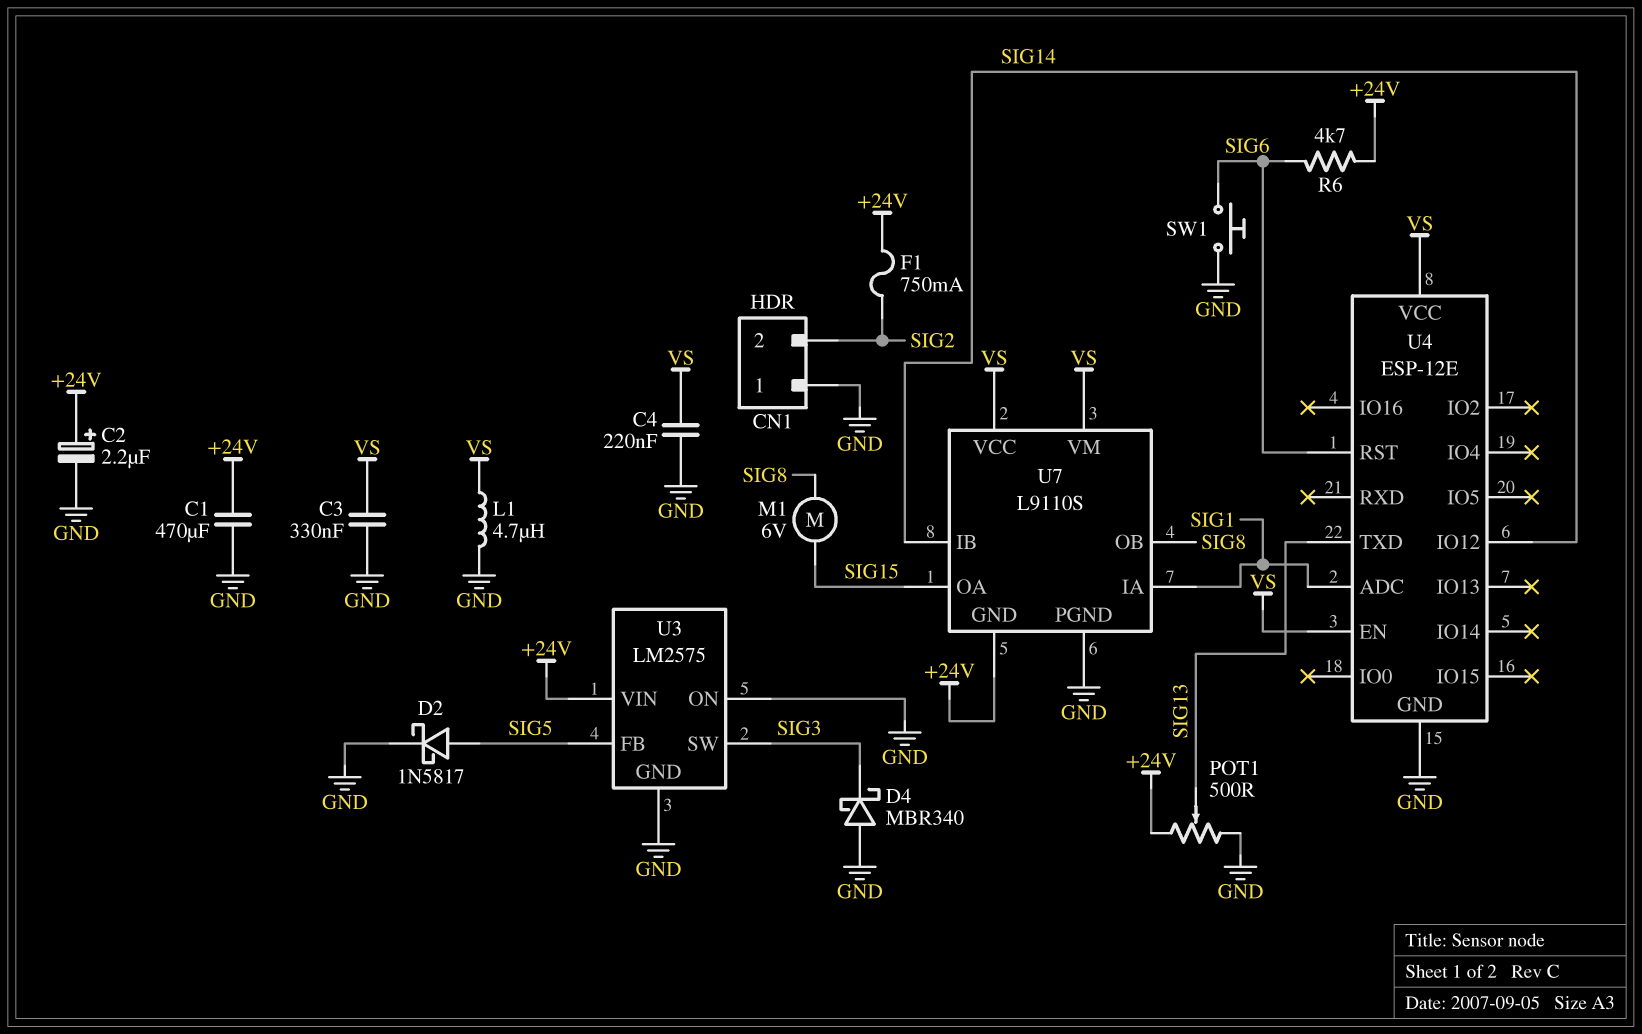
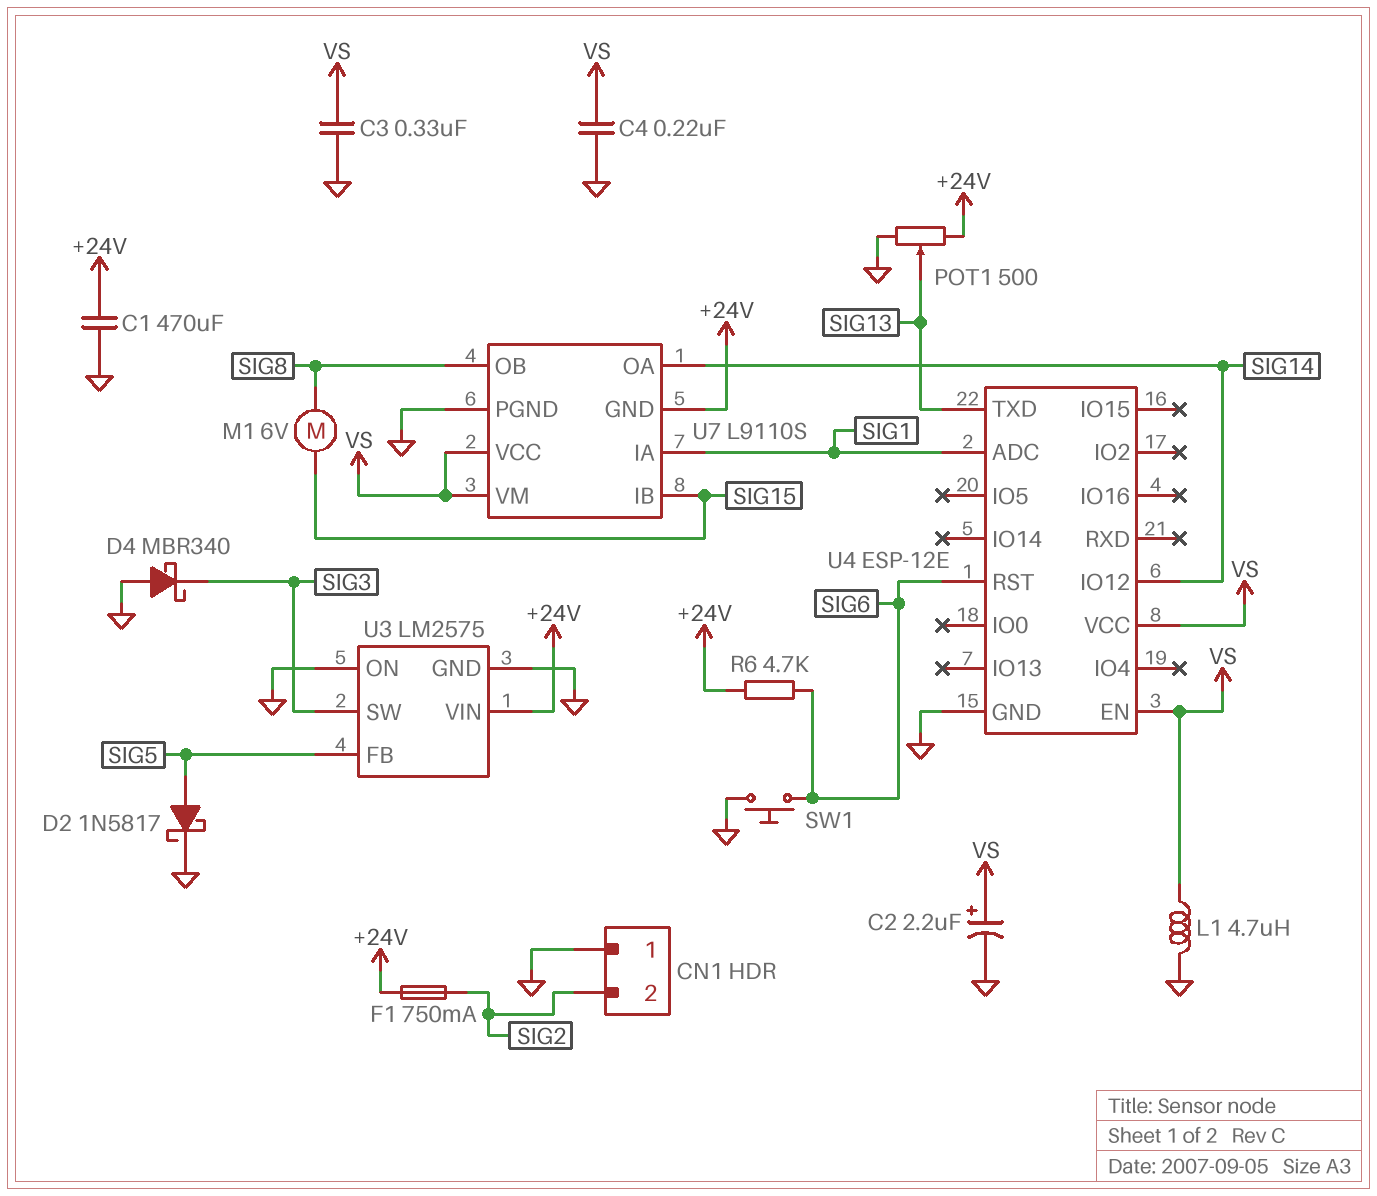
C2: 2.2uF (plus +24V, minus GND) -> 2.2uF (plus VS, minus GND)
U7 pin IB: SIG14 -> SIG15
U7 pin OA: SIG15 -> SIG14

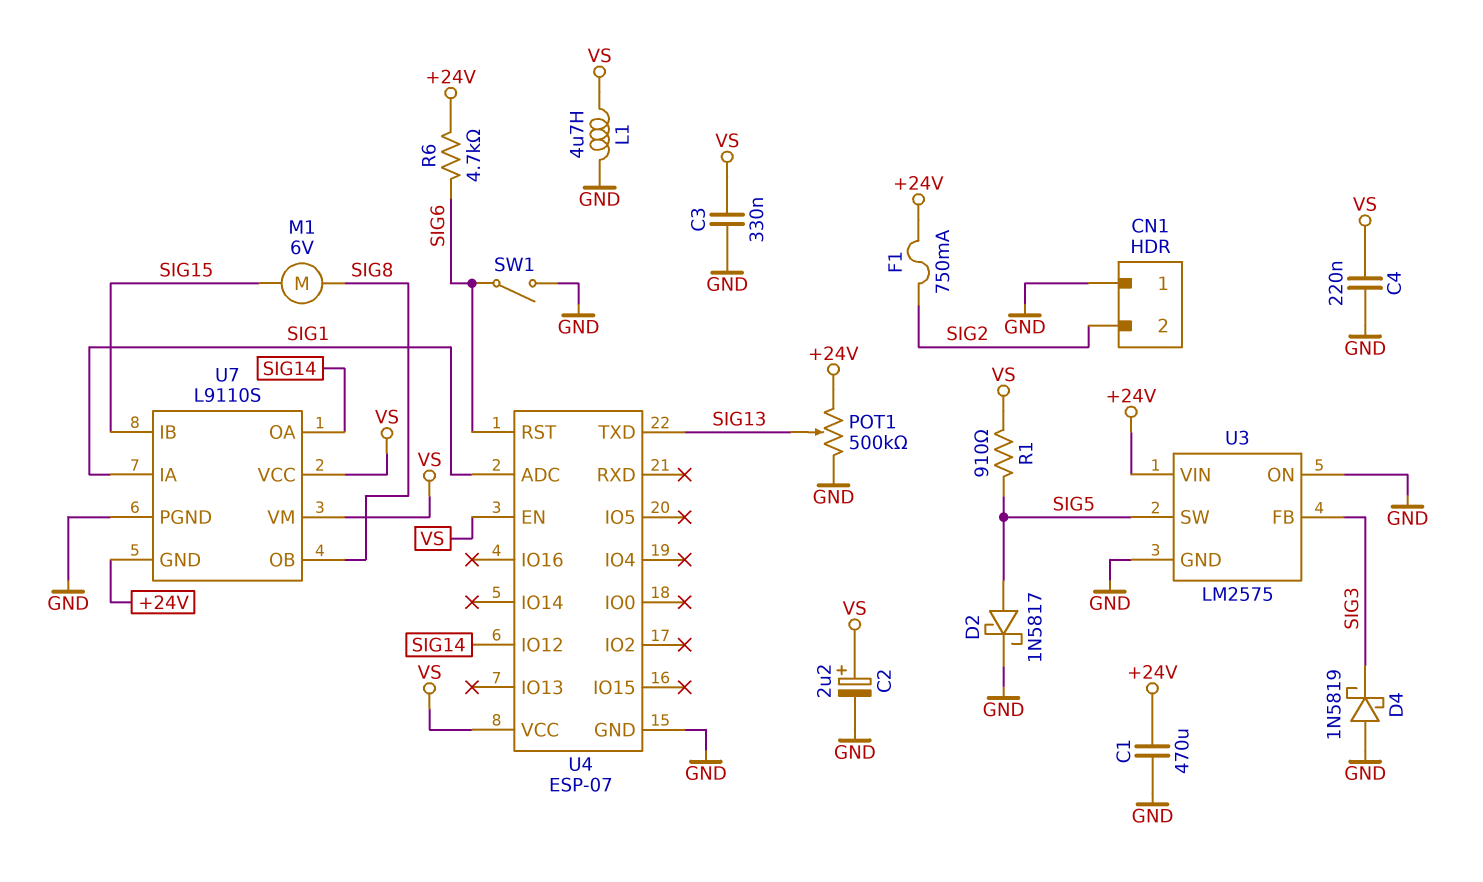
D4: schottky MBR340 (A GND, K SIG3) -> schottky 1N5819 (A GND, K SIG3)
POT1: 500 (+24V, GND, wiper SIG13) -> 500k (+24V, GND, wiper SIG13)
R1: none -> 910 (SIG5, VS)
SW1: button (GND, SIG6) -> switch (GND, SIG6)
U3 pin FB: SIG5 -> SIG3
U3 pin SW: SIG3 -> SIG5
U4: ESP-12E -> ESP-07

